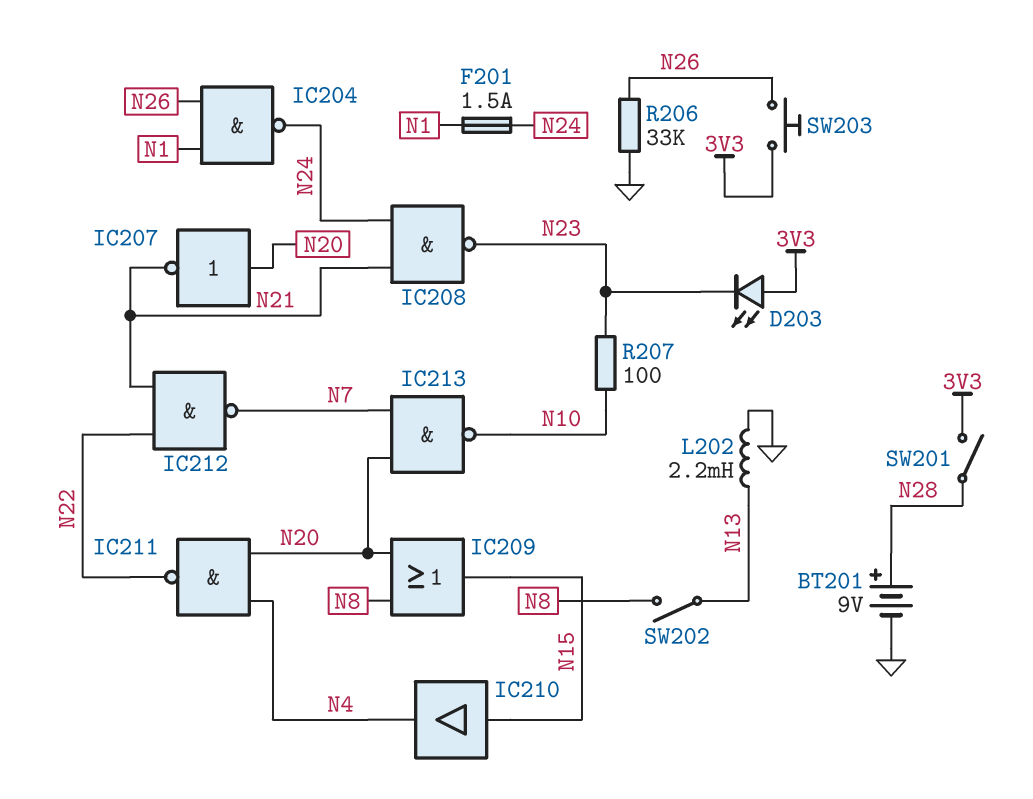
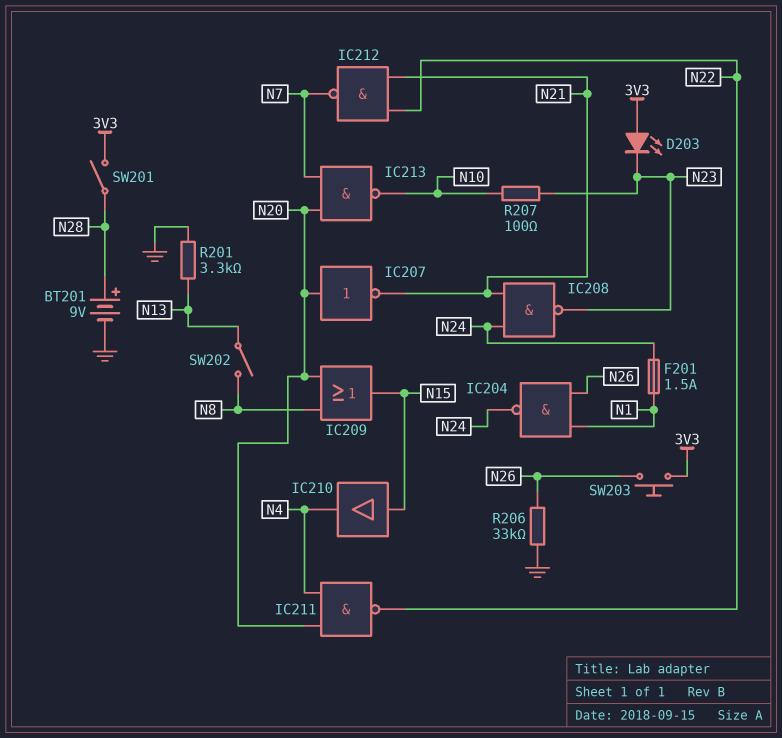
L202: 2.2mH (GND, N13) -> none
R201: none -> 3.3k (GND, N13)

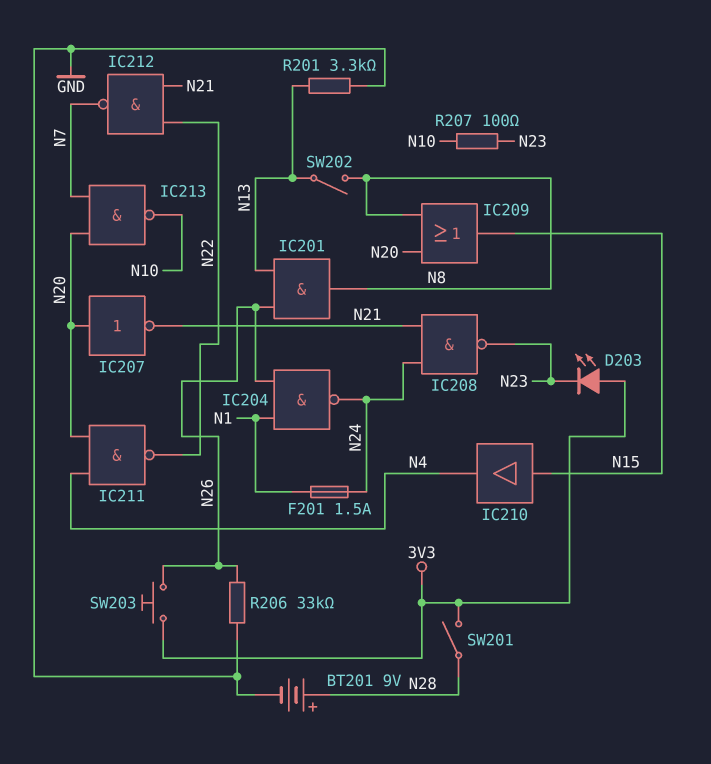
IC201: none -> AND (in N13, in N26, out N8)

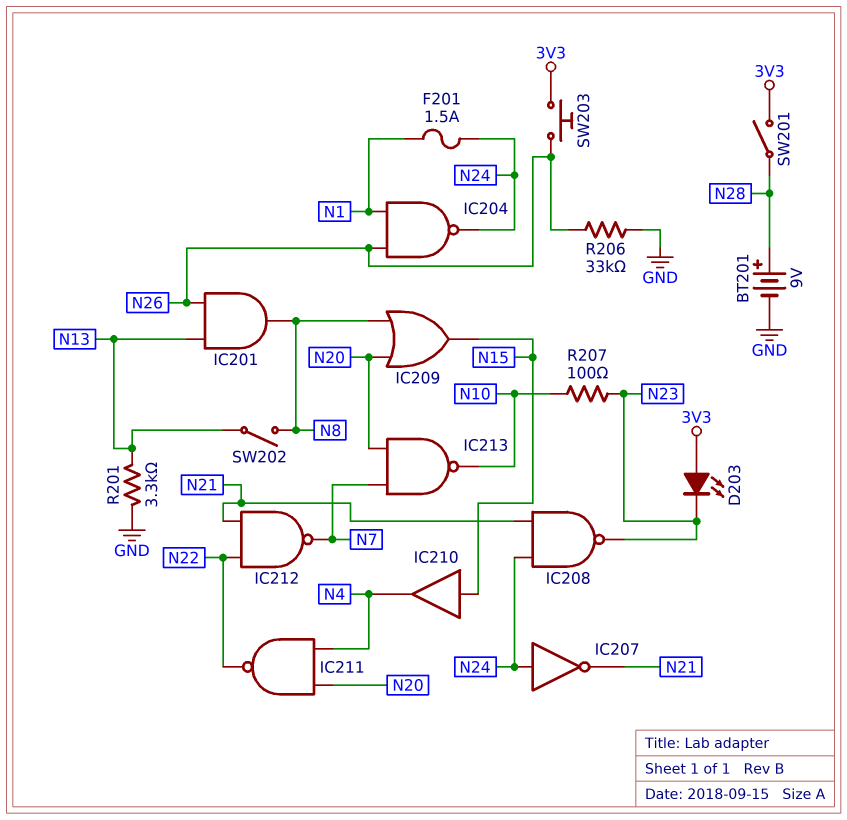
IC207: NOT (in N20, out N21) -> NOT (in N24, out N21)

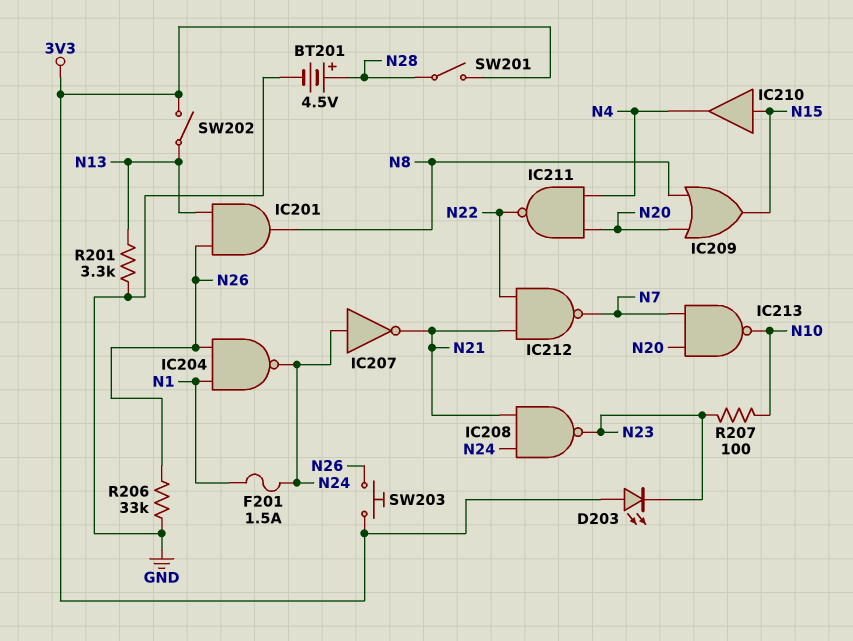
BT201: 9V (plus N28, minus GND) -> 4.5V (plus N28, minus GND)
SW202: switch (N8, N13) -> switch (3V3, N13)

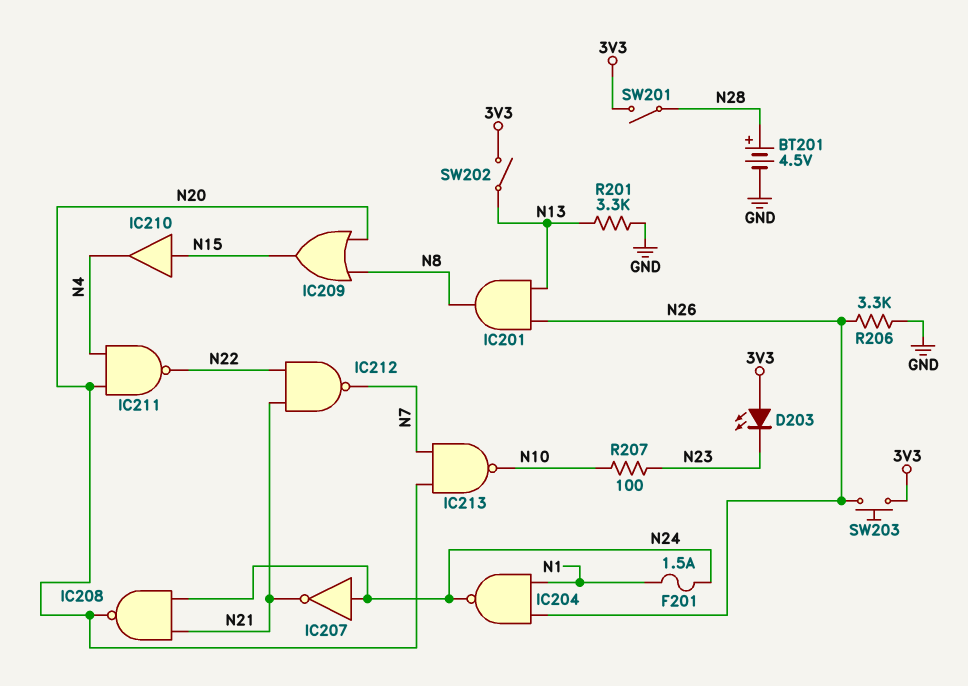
IC208: NAND (in N21, in N24, out N23) -> NAND (in N21, in N24, out N20)
R206: 33k (GND, N26) -> 3.3k (GND, N26)

